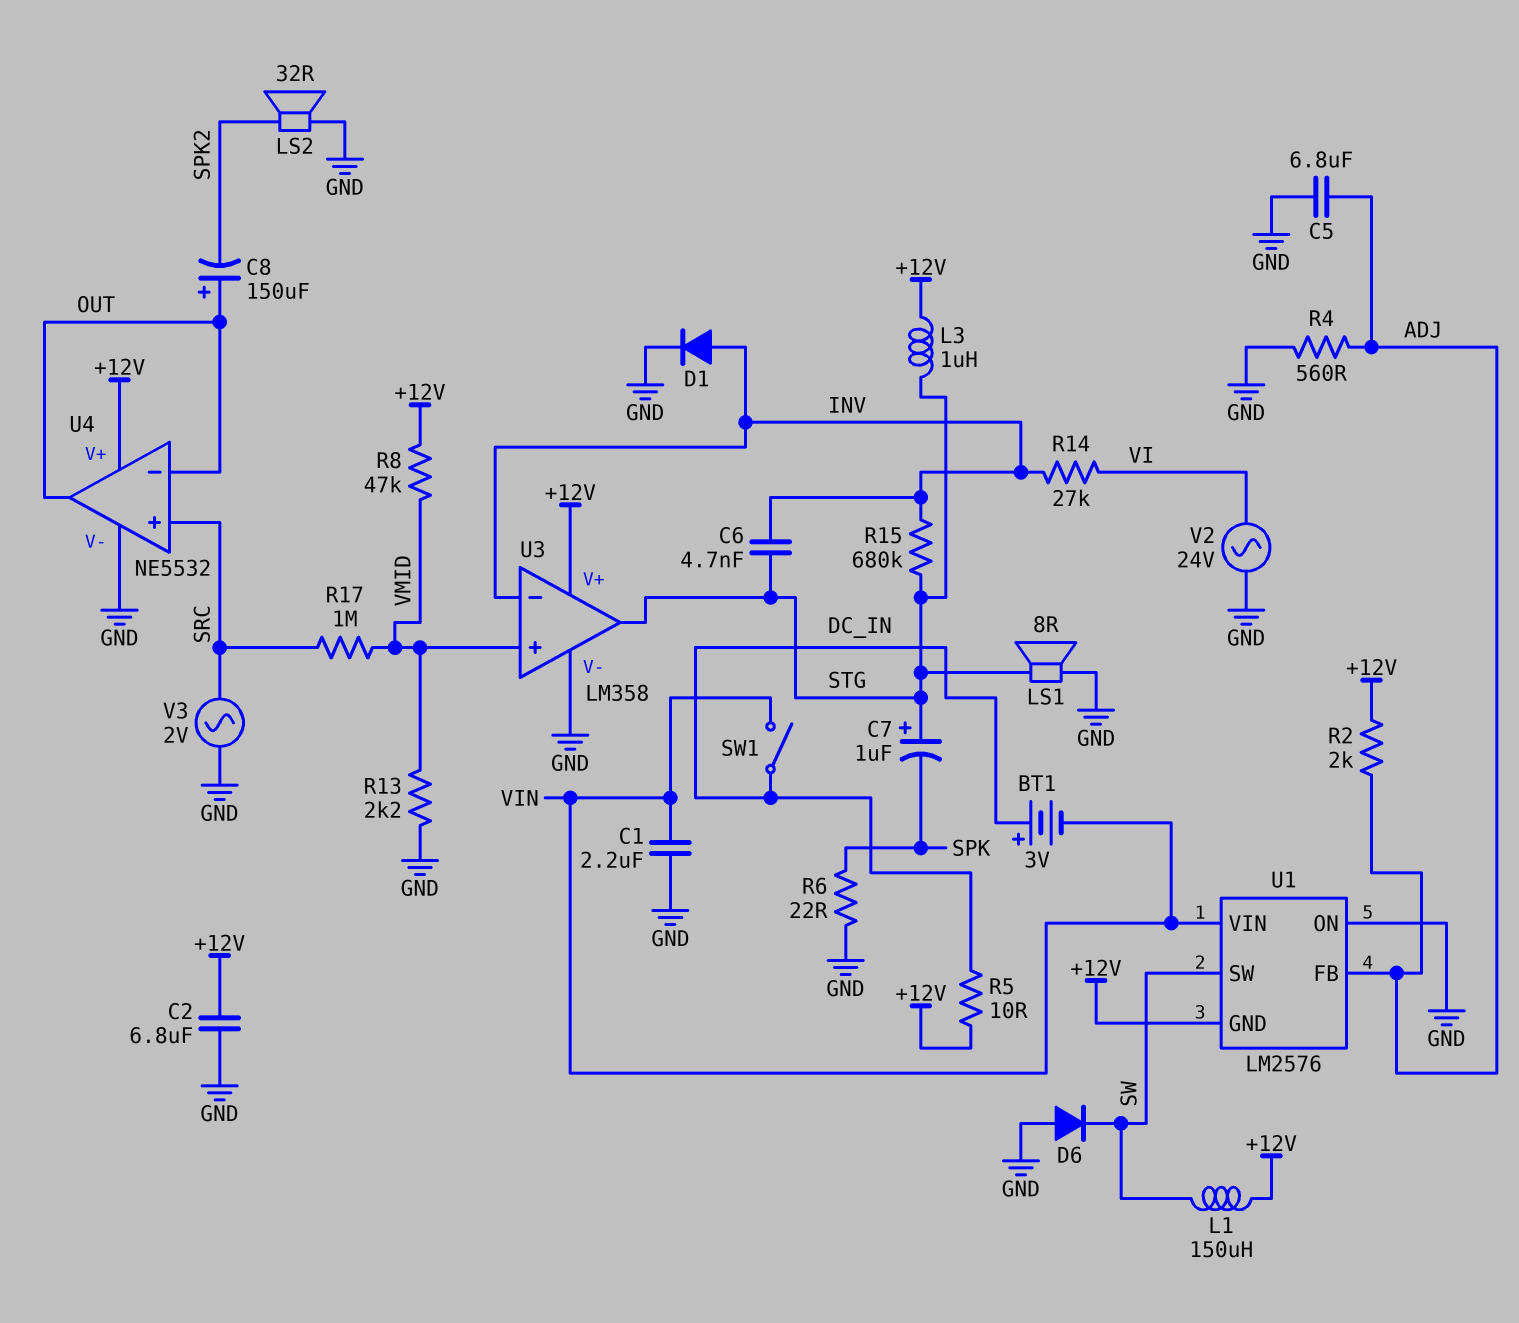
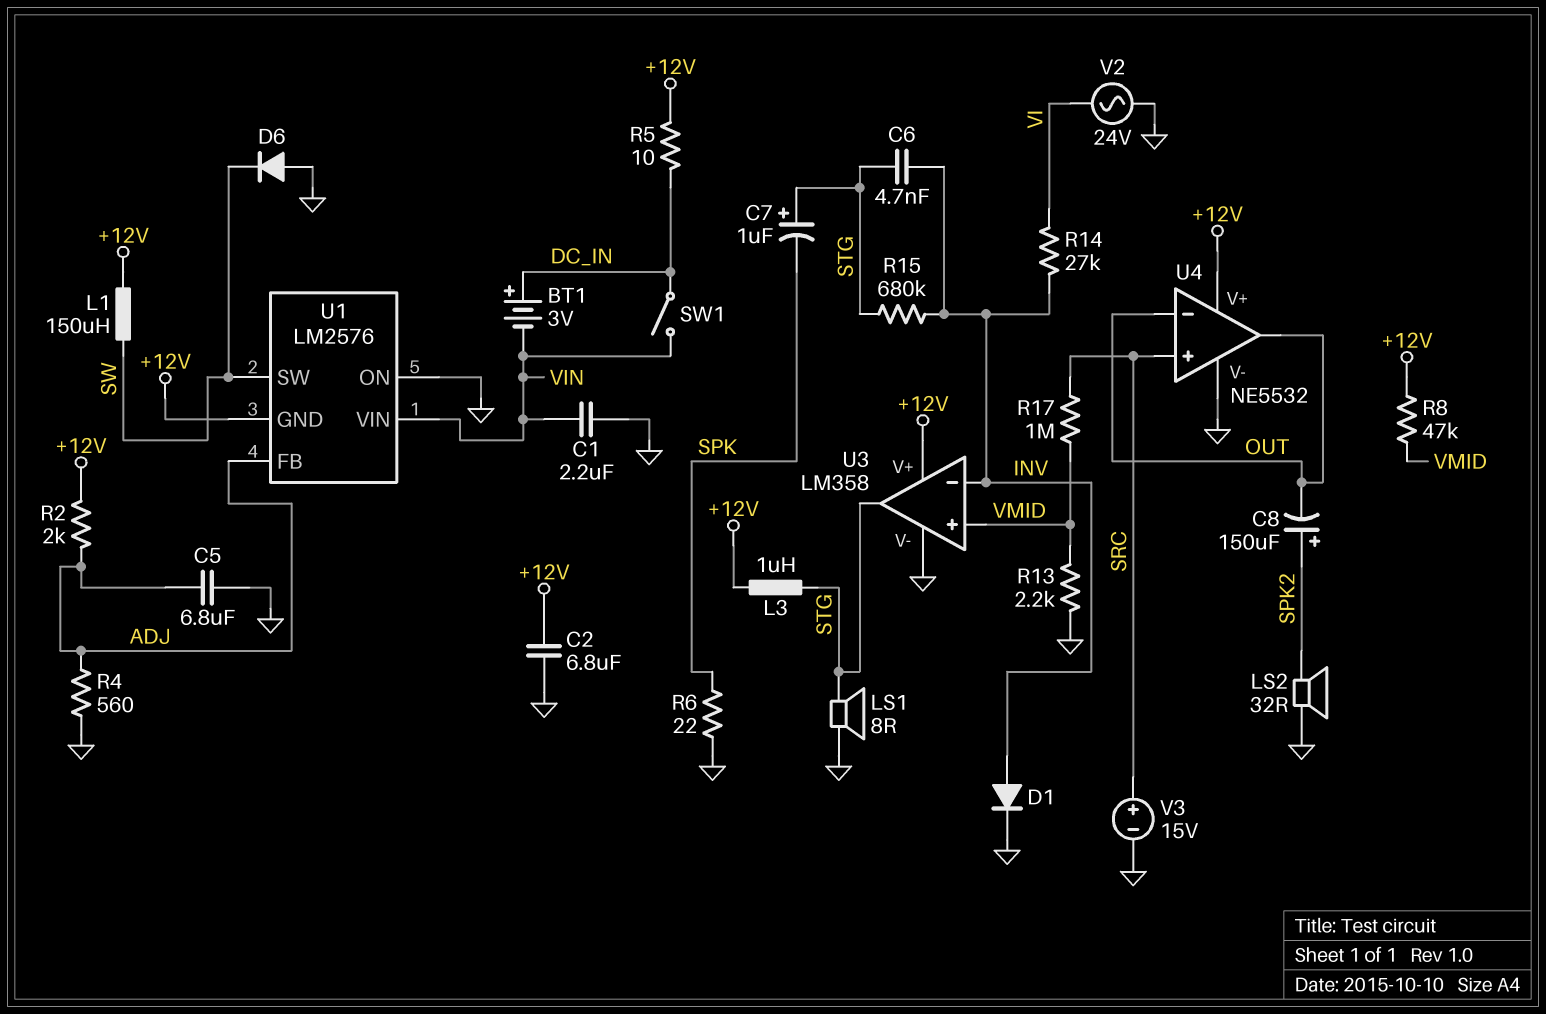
C8: 150uF (plus OUT, minus SPK2) -> 150uF (plus SPK2, minus OUT)
V3: AC 2V (GND, SRC) -> 15V (plus SRC, minus GND)

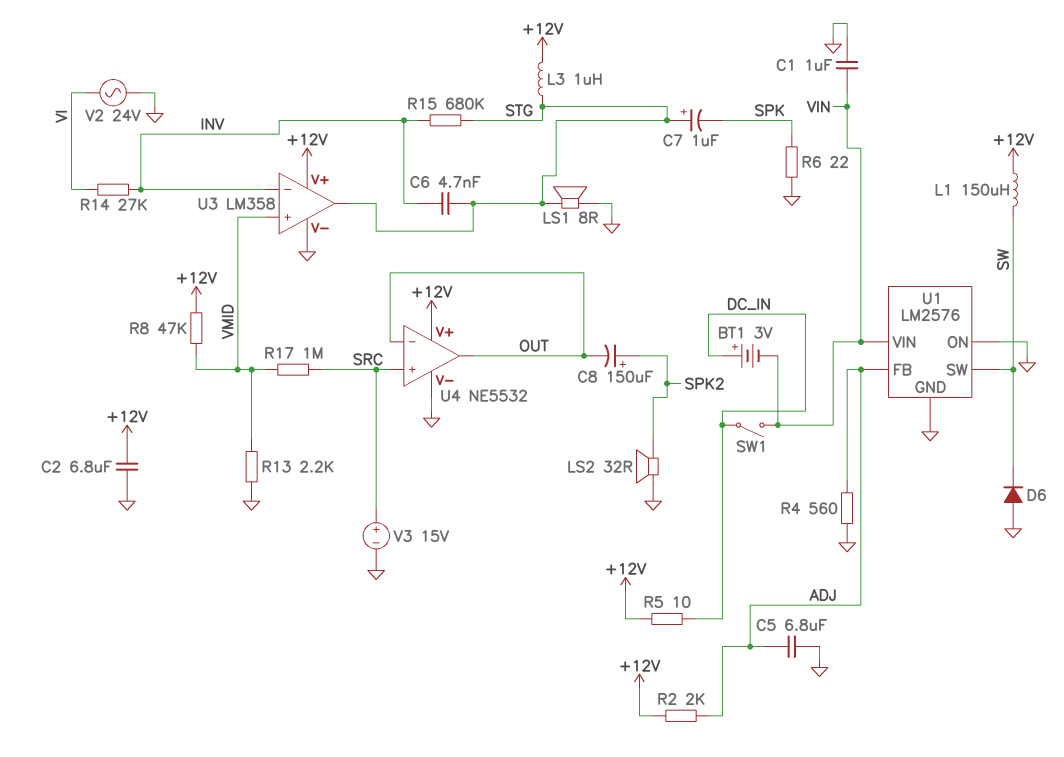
C1: 2.2uF (GND, VIN) -> 1uF (GND, VIN)
D1: diode (A INV, K GND) -> none
U1 pin GND: +12V -> GND

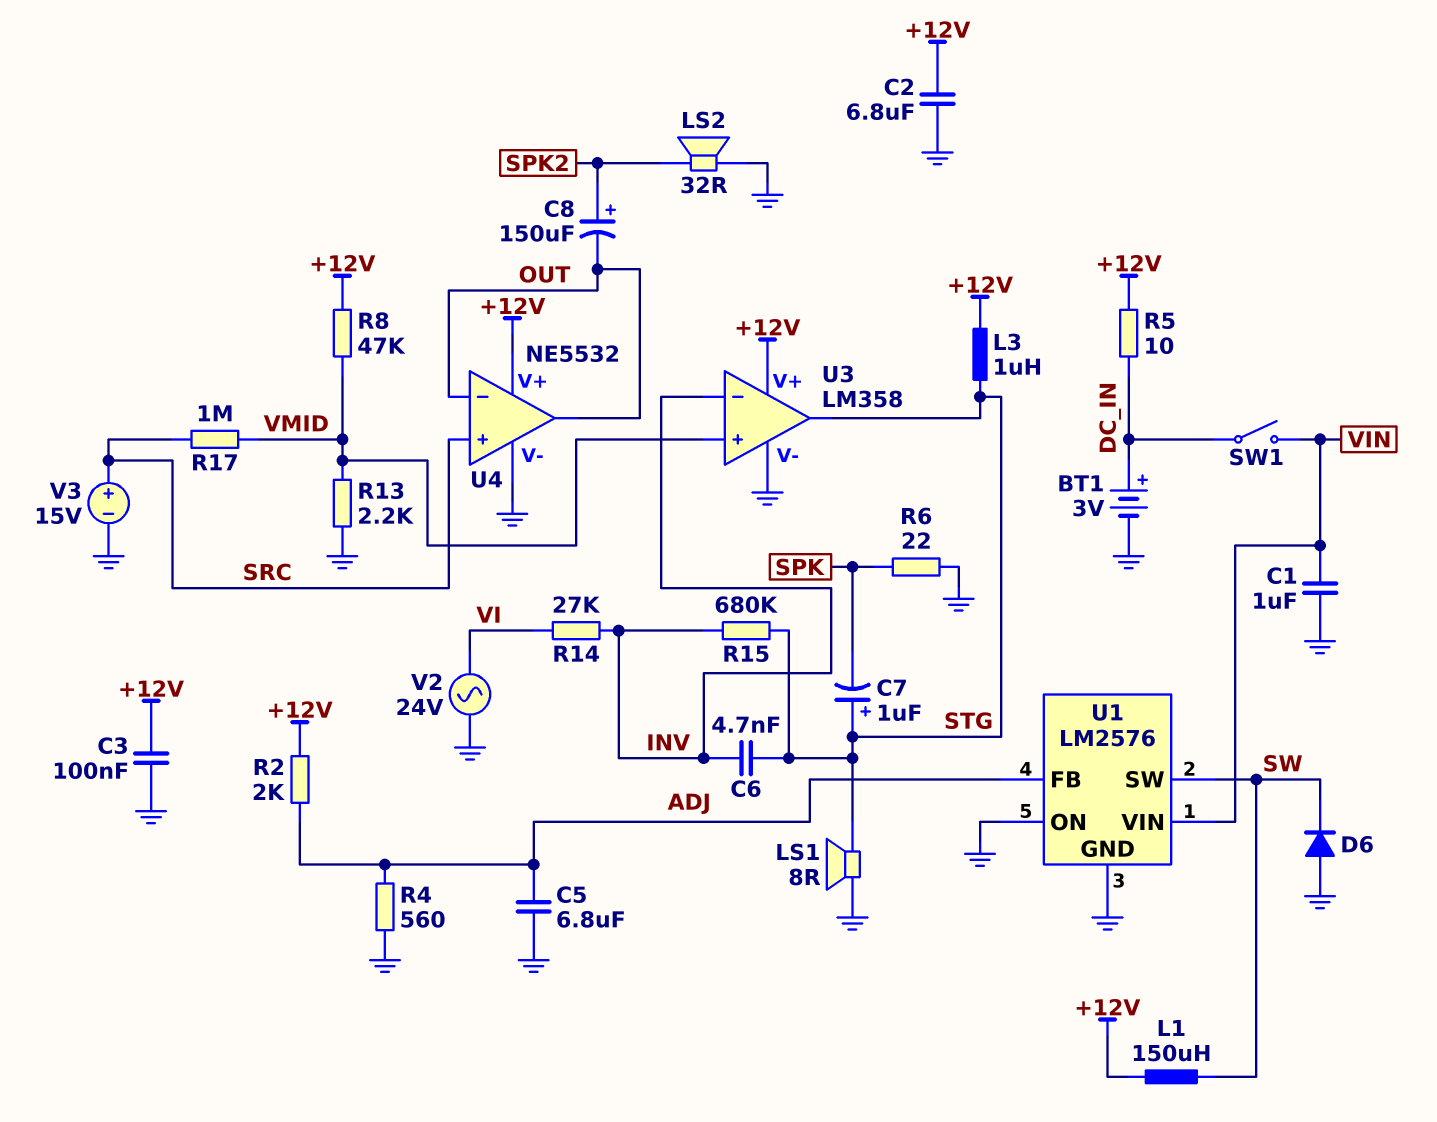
BT1: 3V (plus DC_IN, minus VIN) -> 3V (plus DC_IN, minus GND)
C3: none -> 100nF (+12V, GND)

